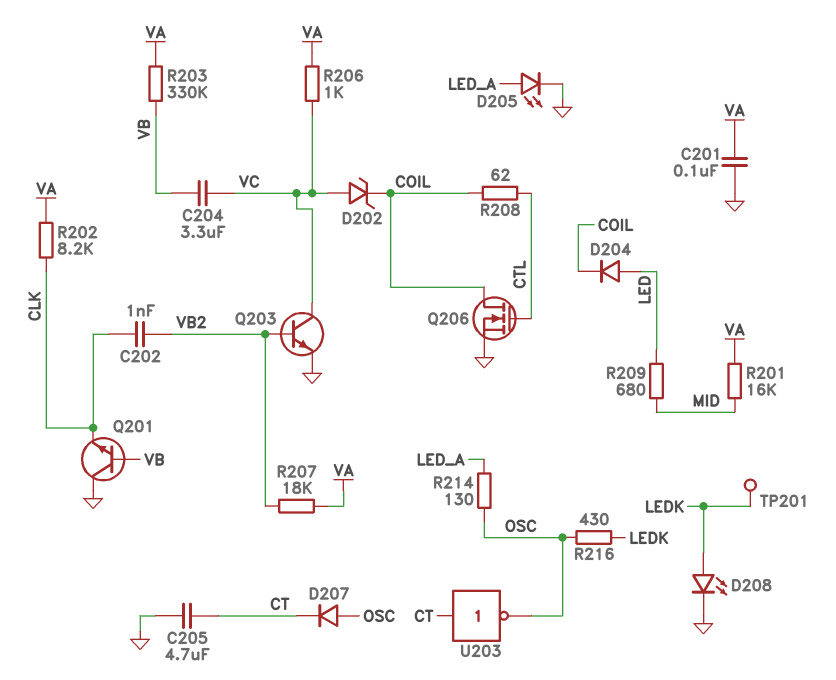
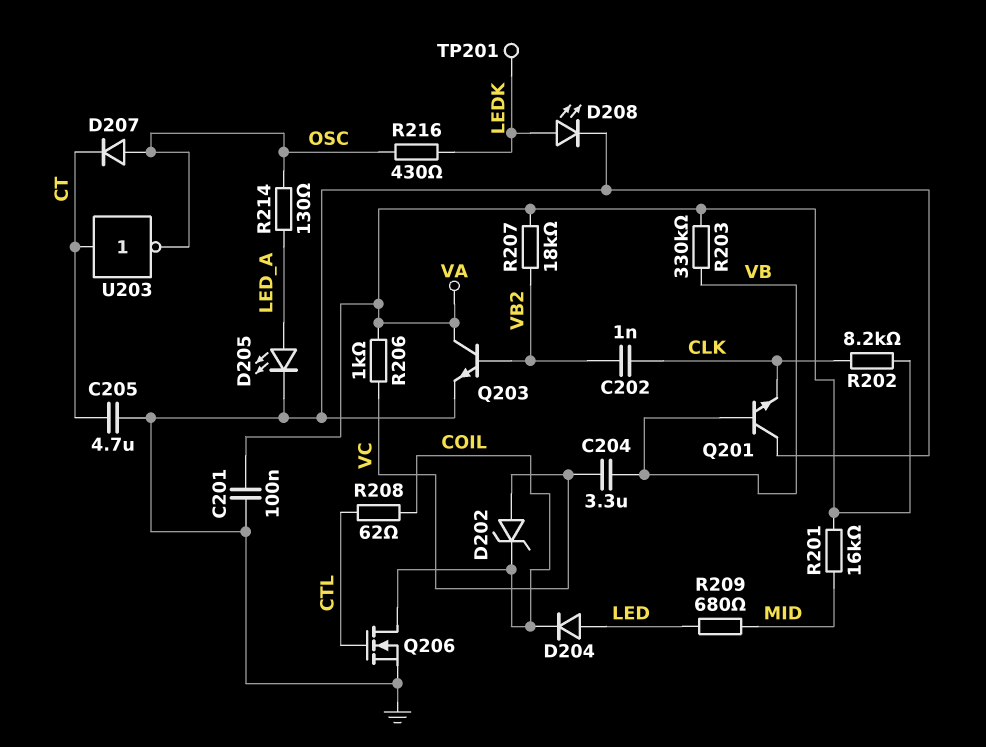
Q203: NPN (B VB2, C VC, E GND) -> NPN (B VB2, C VA, E GND)

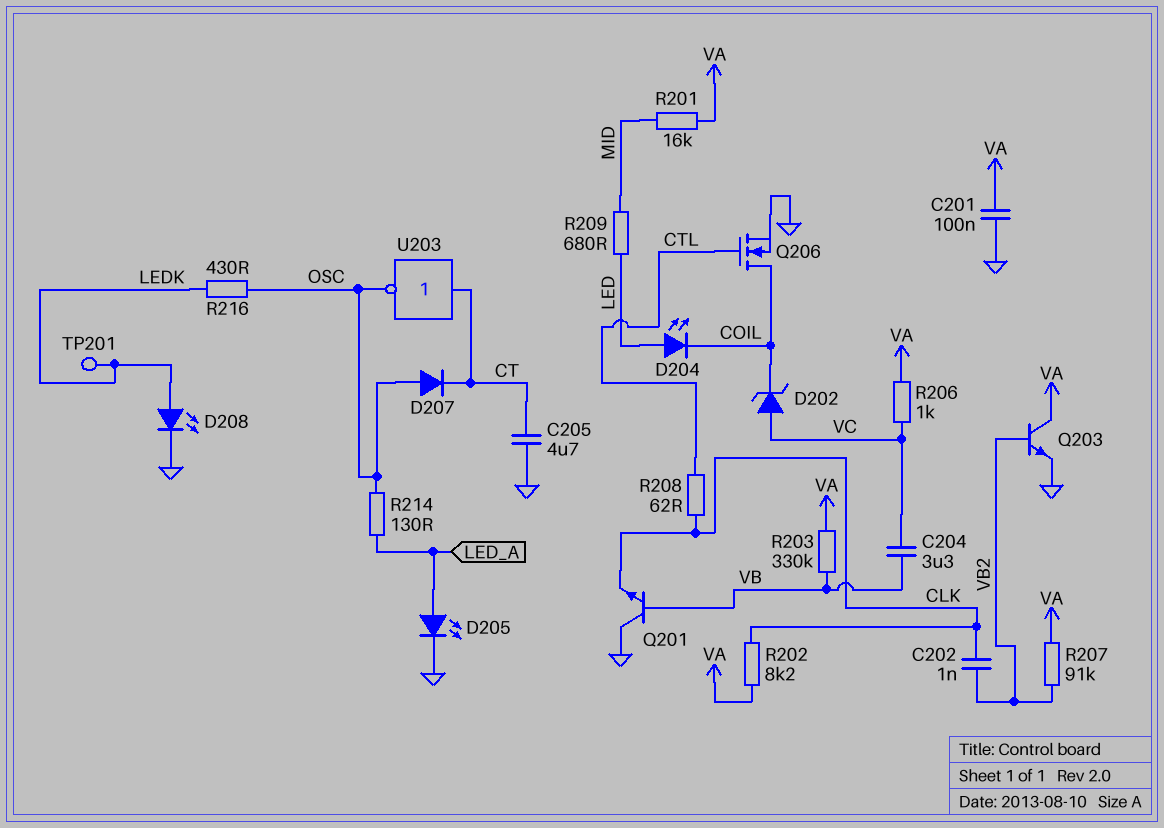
D204: diode (A LED, K COIL) -> LED (A LED, K COIL)
R207: 18k (VA, VB2) -> 91k (VA, VB2)
R208: 62 (COIL, CTL) -> 62 (CLK, CTL)

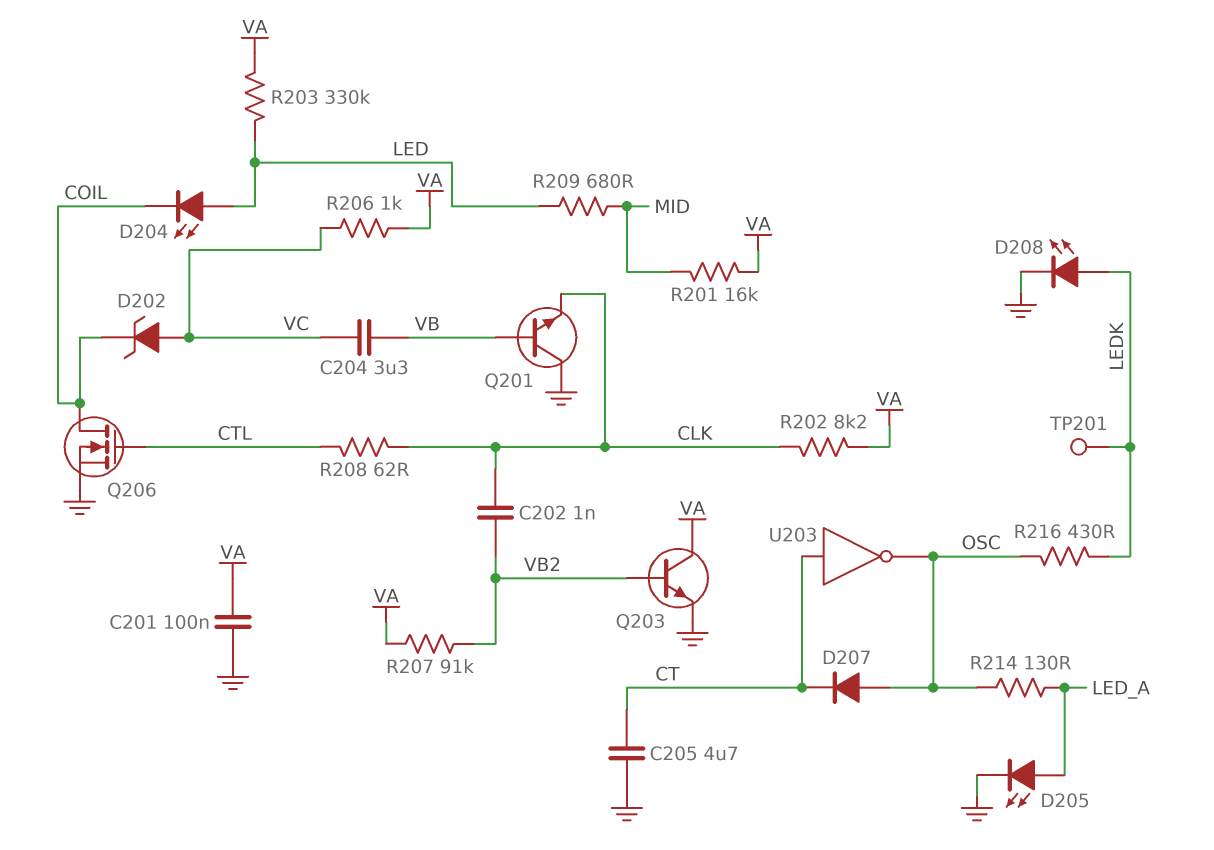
R203: 330k (VA, VB) -> 330k (LED, VA)

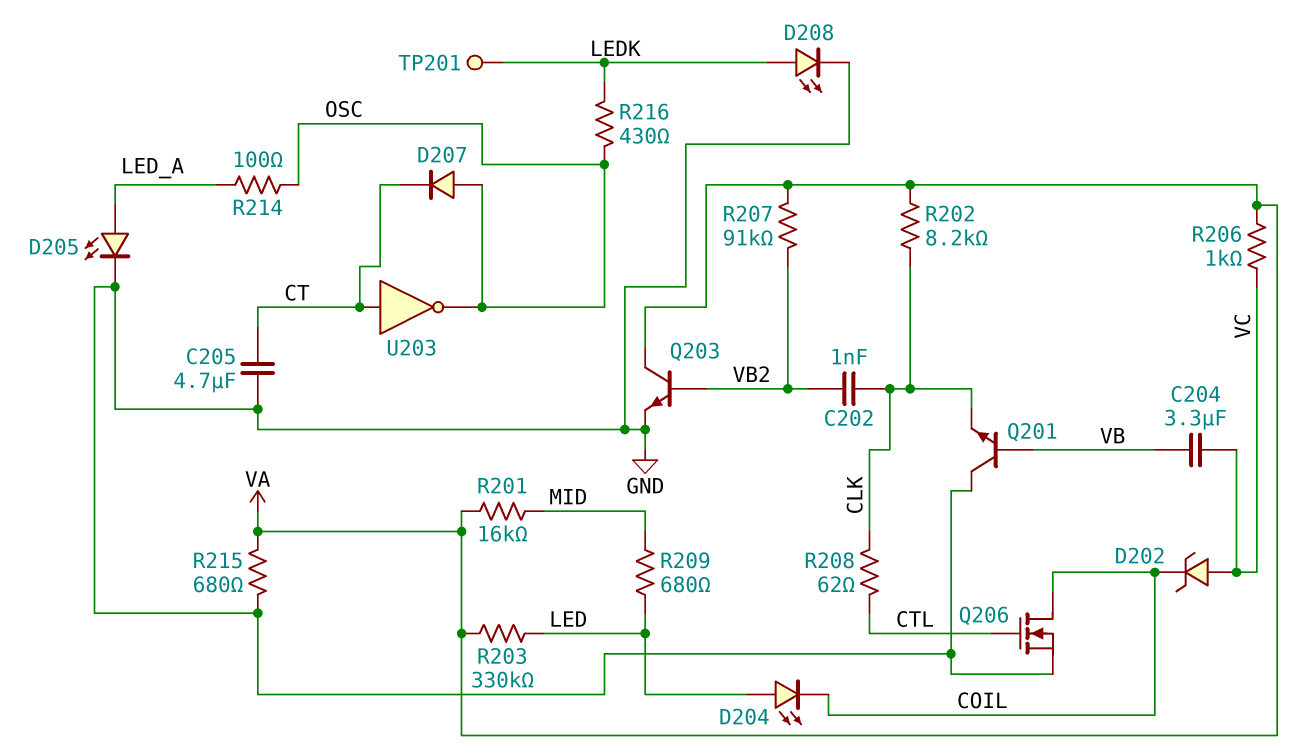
C201: 100nF (GND, VA) -> none
R214: 130 (LED_A, OSC) -> 100 (LED_A, OSC)
R215: none -> 680 (GND, VA)

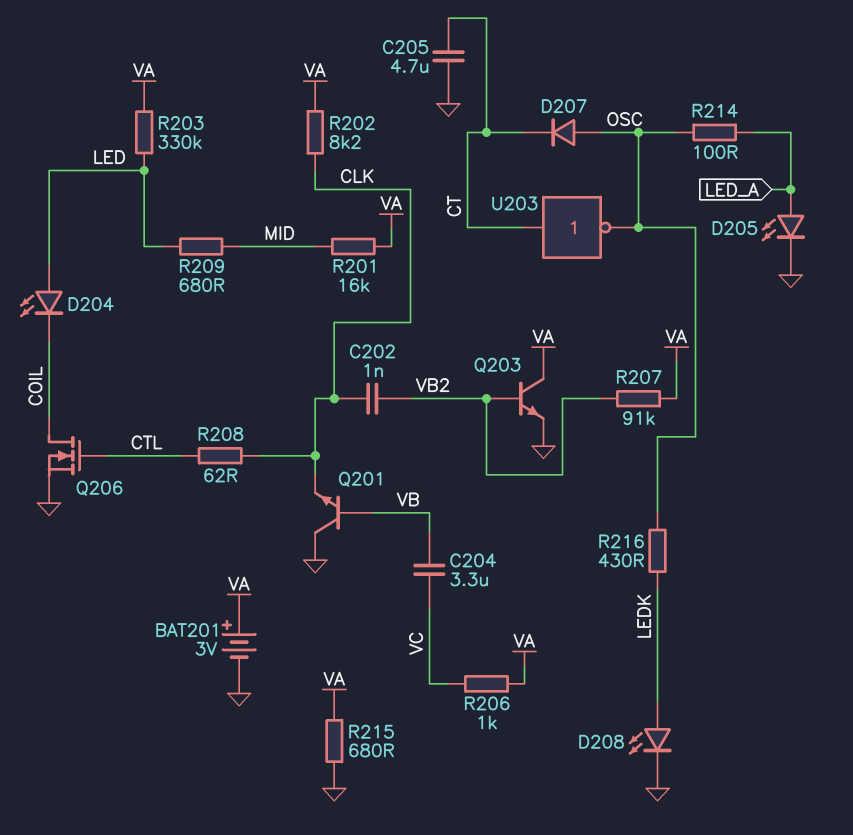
BAT201: none -> 3V (plus VA, minus GND)
D202: zener (A VC, K COIL) -> none
TP201: test point (LEDK) -> none

